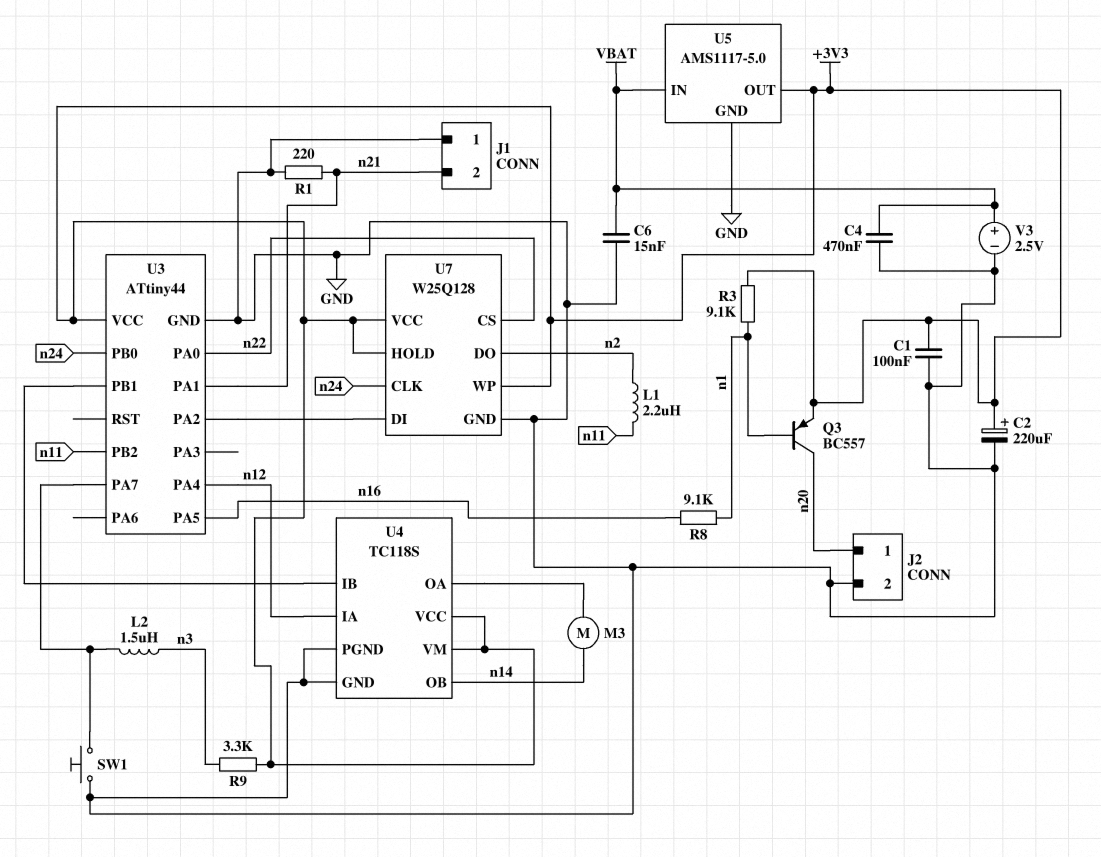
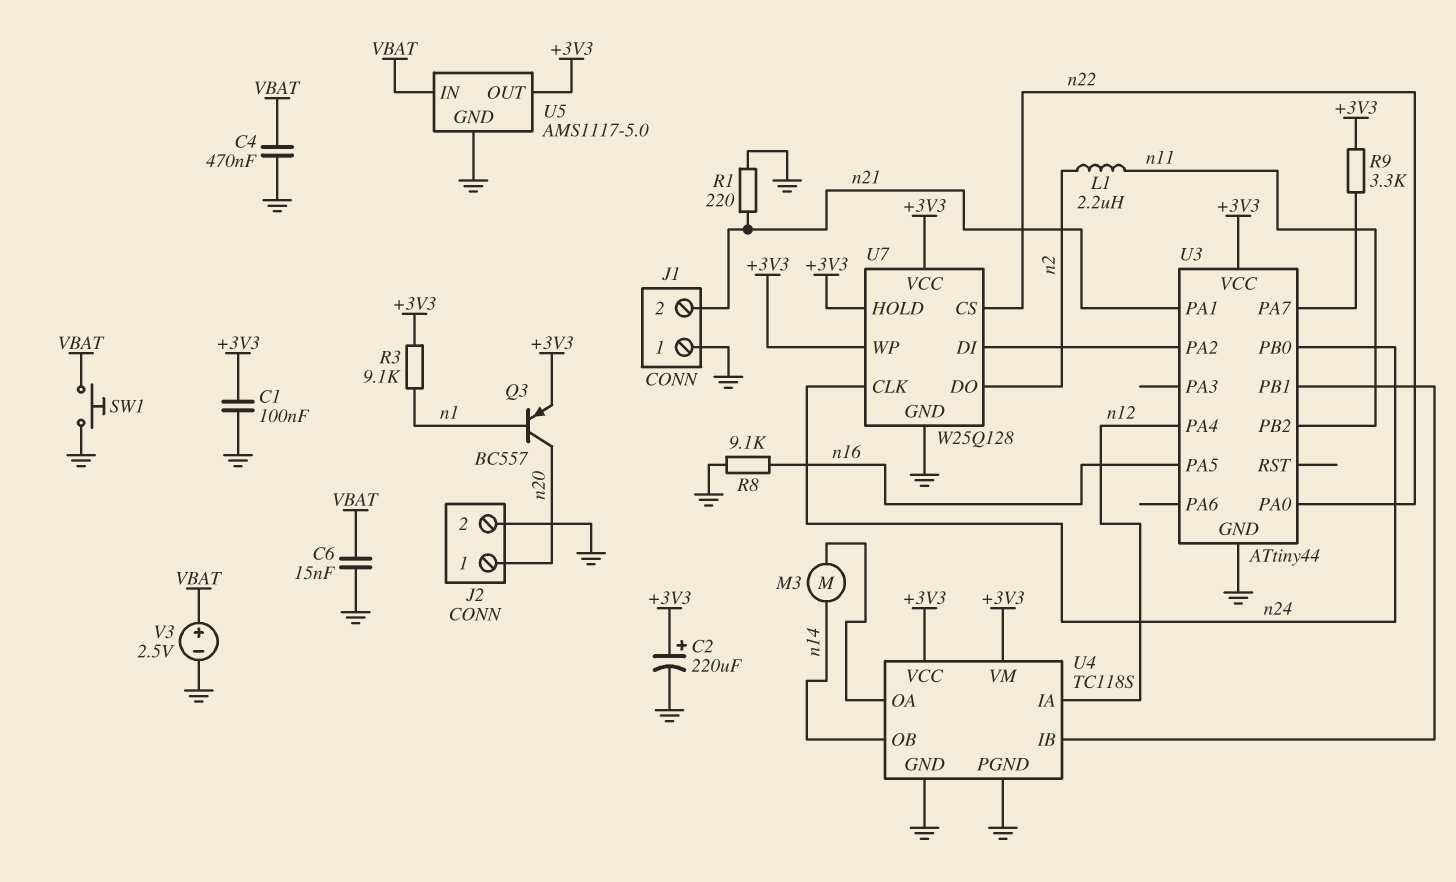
L2: 1.5uH (U3/PA7, n3) -> none
R8: 9.1k (n1, n16) -> 9.1k (GND, n16)
R9: 3.3k (+3V3, n3) -> 3.3k (+3V3, U3/PA7)
SW1: button (GND, U3/PA7) -> button (GND, VBAT)

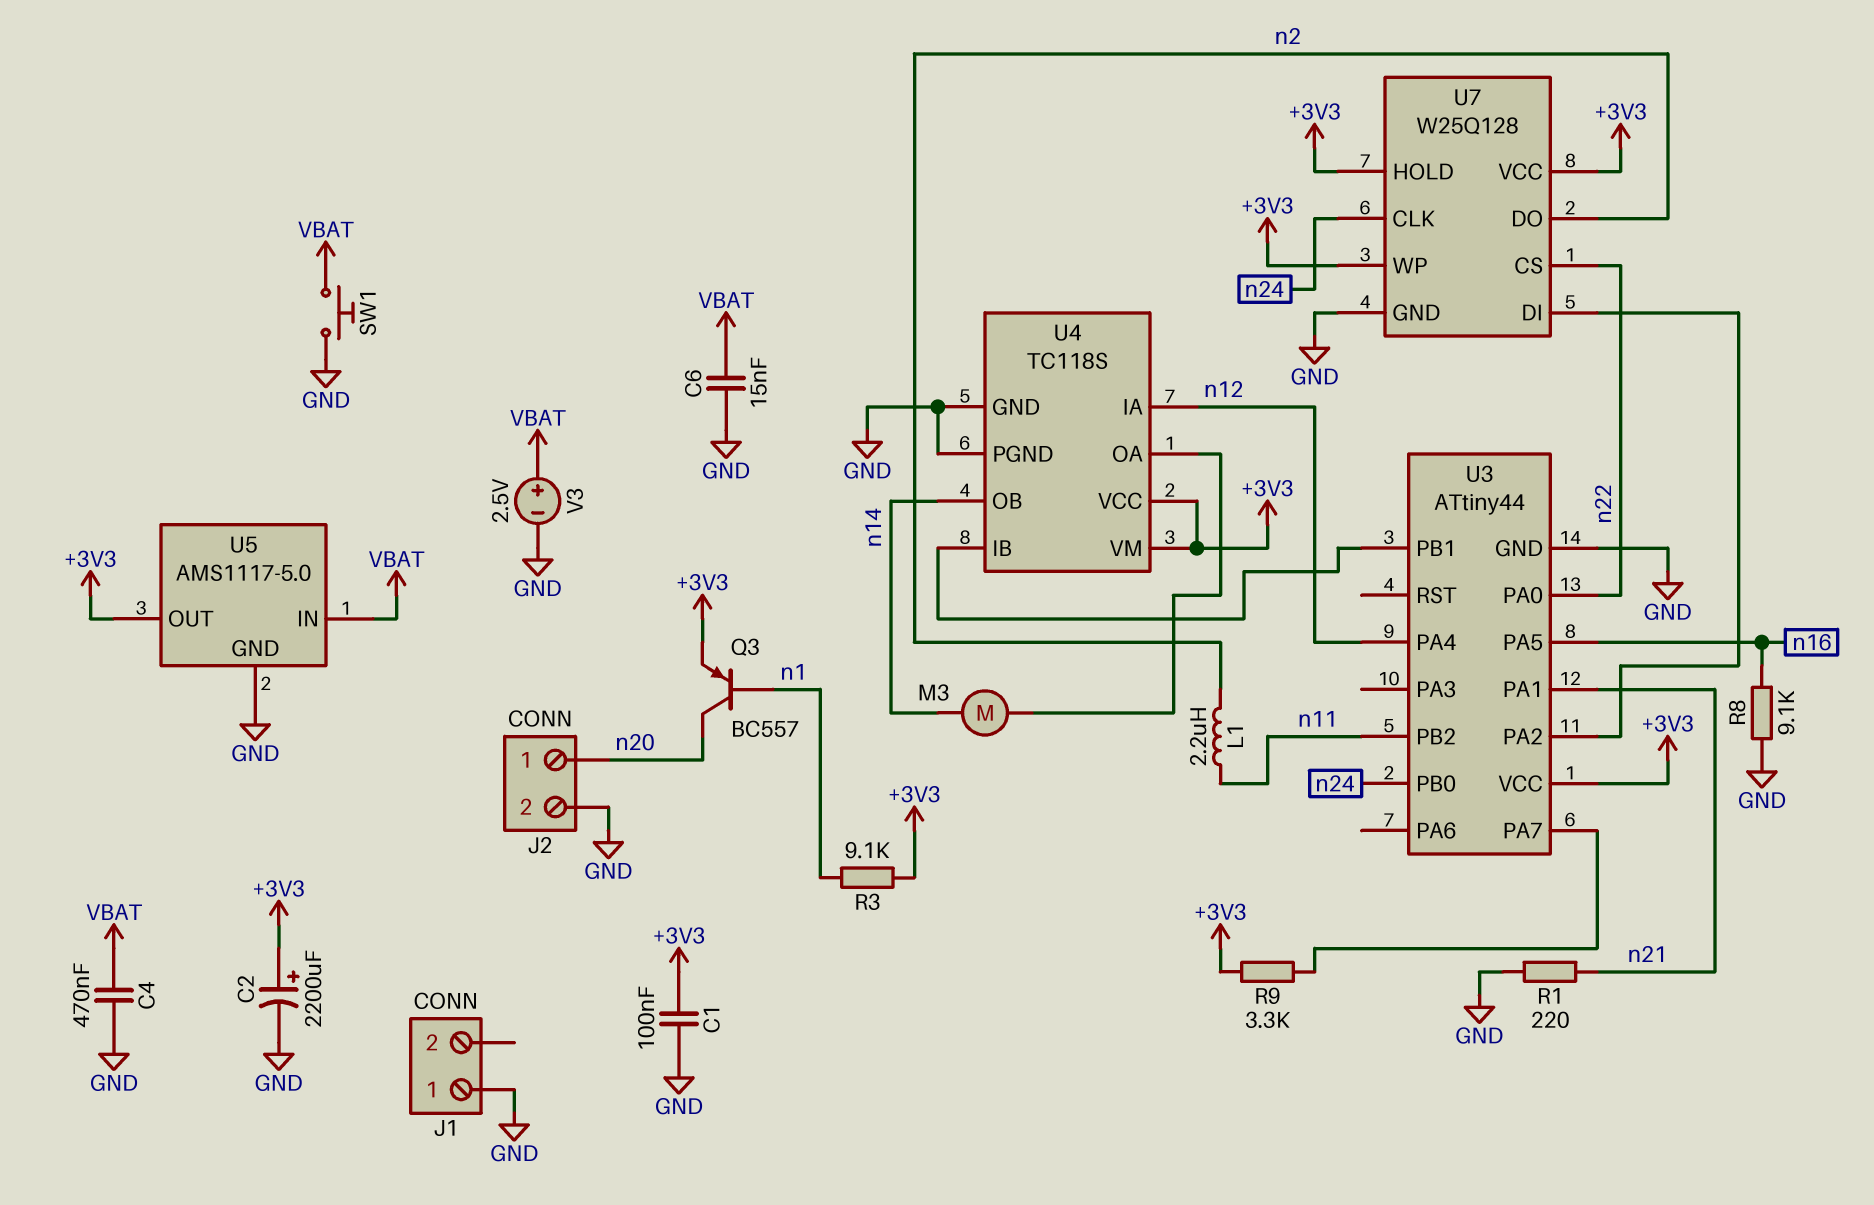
C2: 220uF (plus +3V3, minus GND) -> 2200uF (plus +3V3, minus GND)
J1 pin 2: n21 -> none

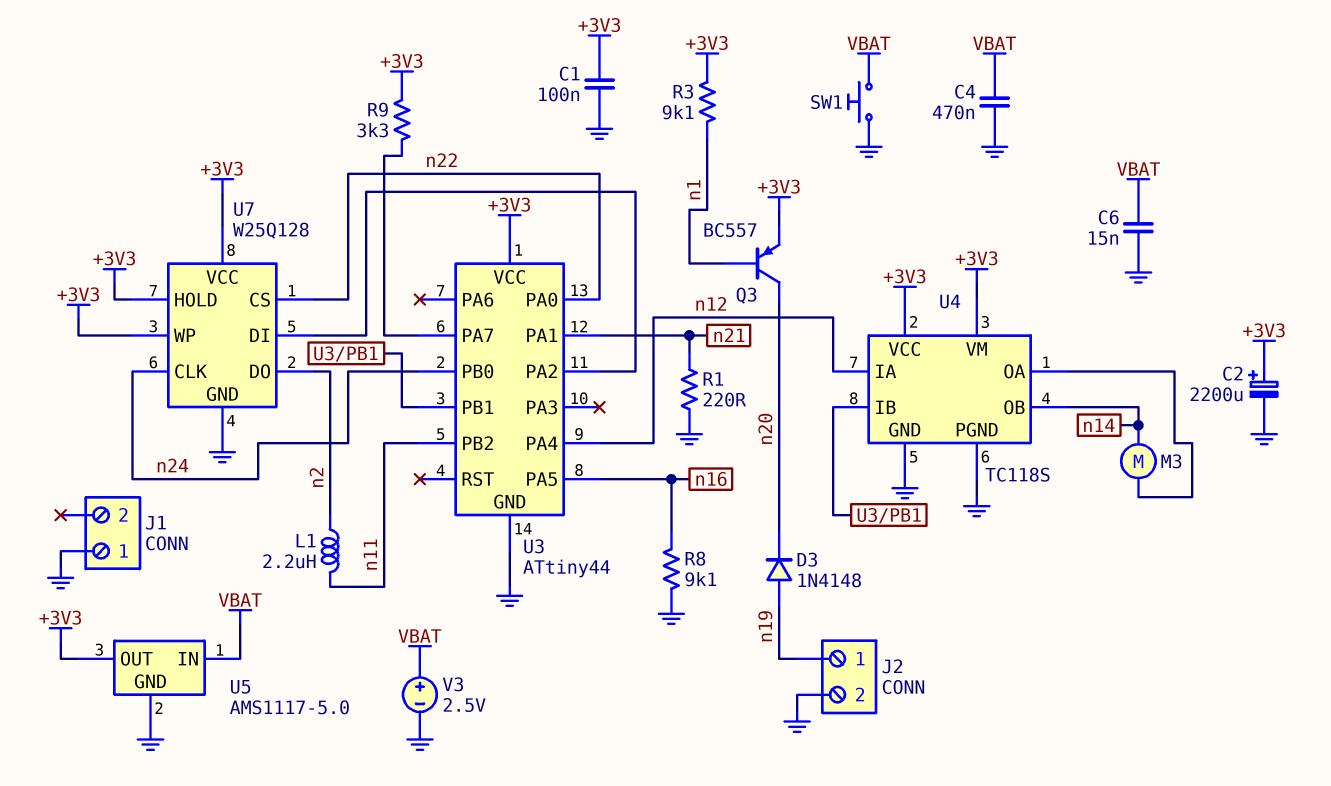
D3: none -> diode 1N4148 (A n19, K n20)
J2 pin 1: n20 -> n19

